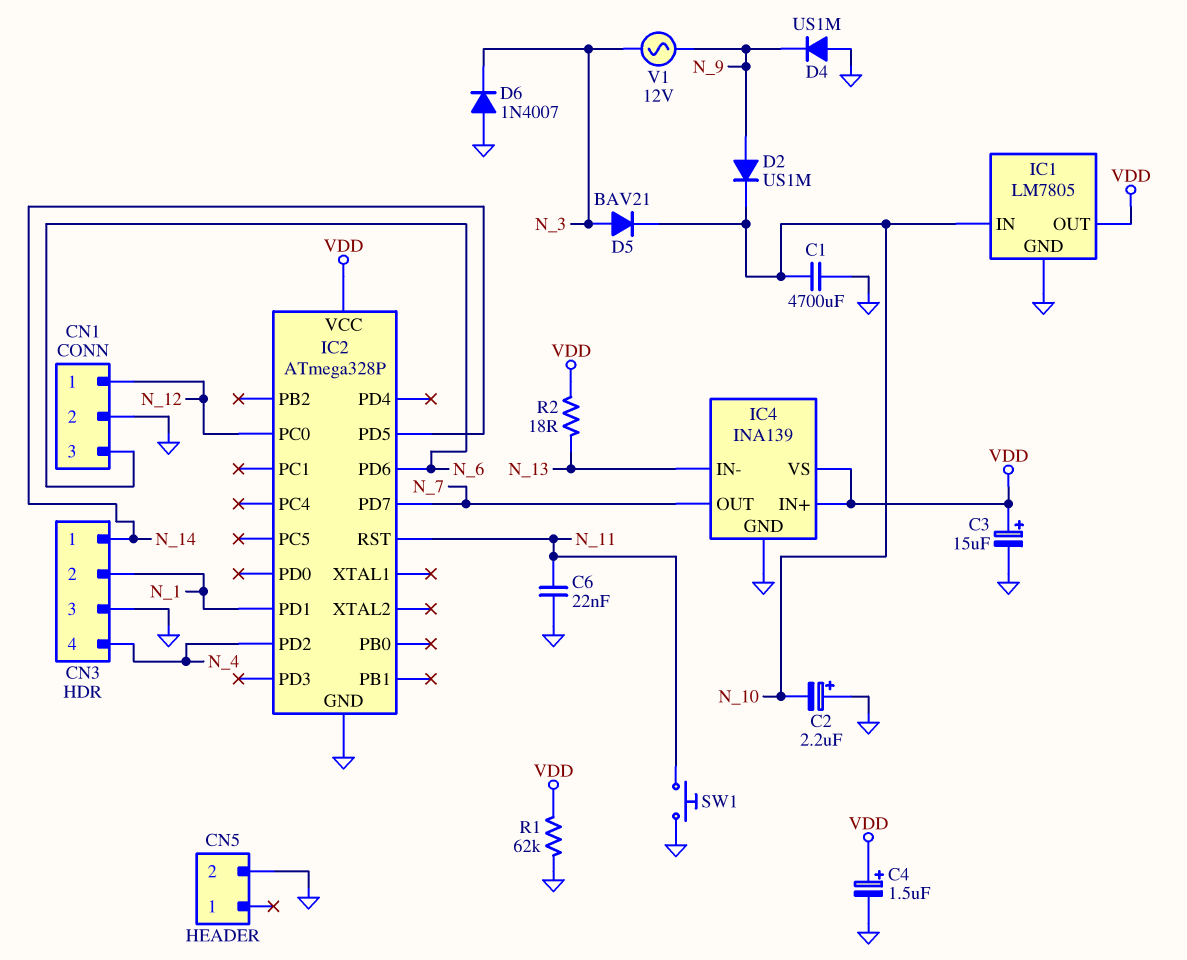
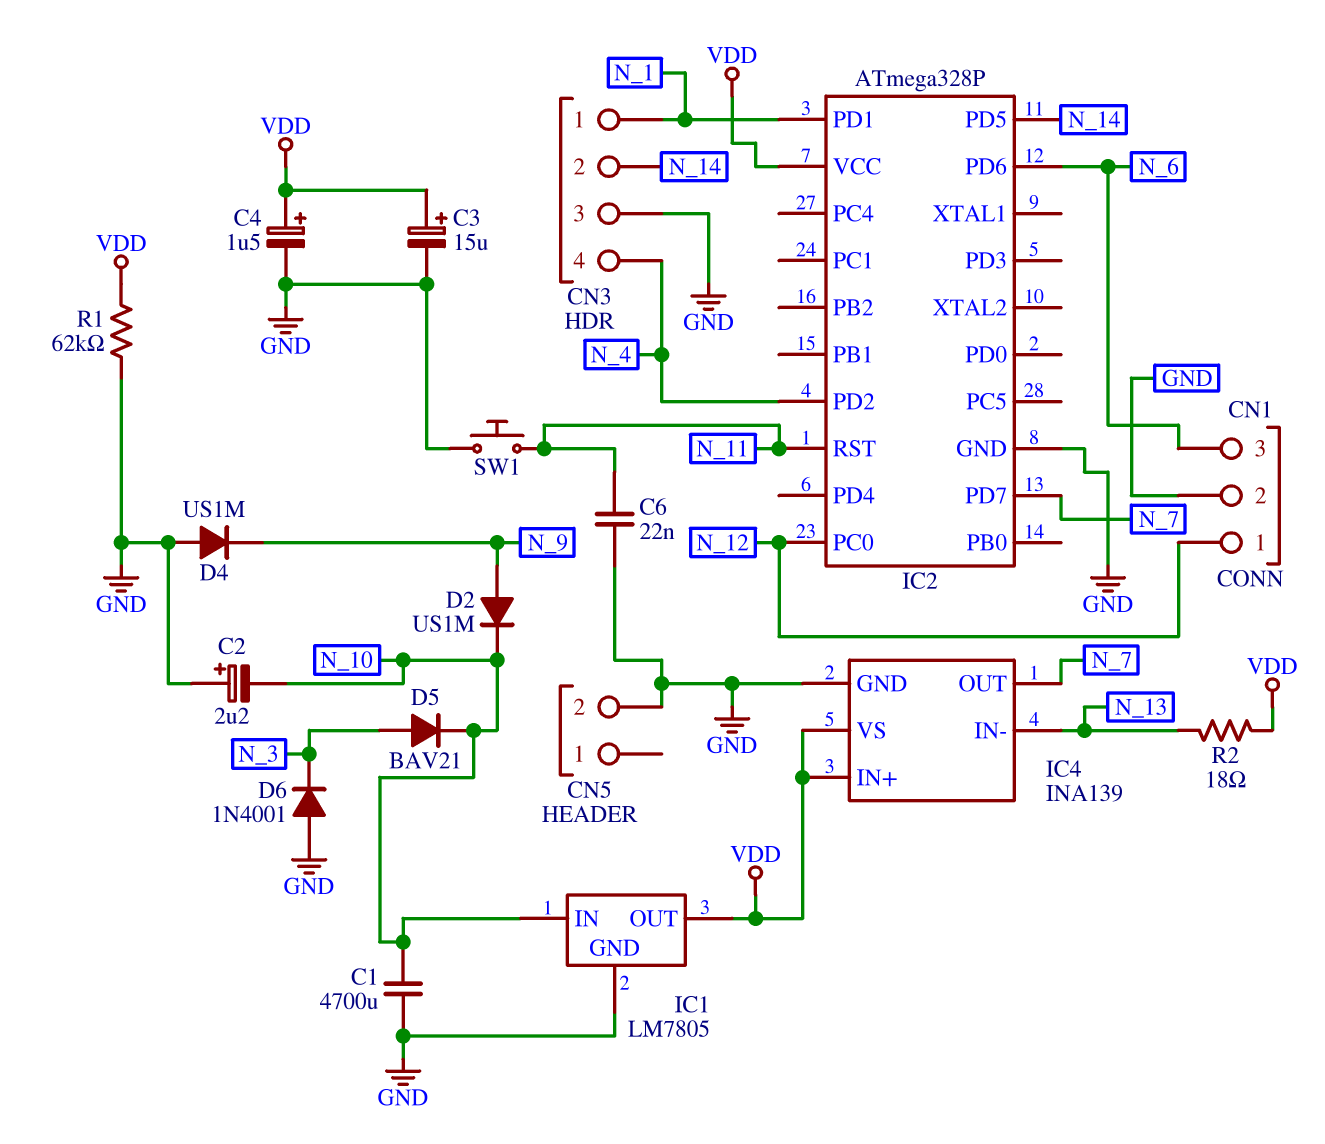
CN3 pin 1: N_14 -> N_1
CN3 pin 2: N_1 -> N_14
D6: diode 1N4007 (A GND, K N_3) -> diode 1N4001 (A GND, K N_3)
V1: AC 12V (N_3, N_9) -> none

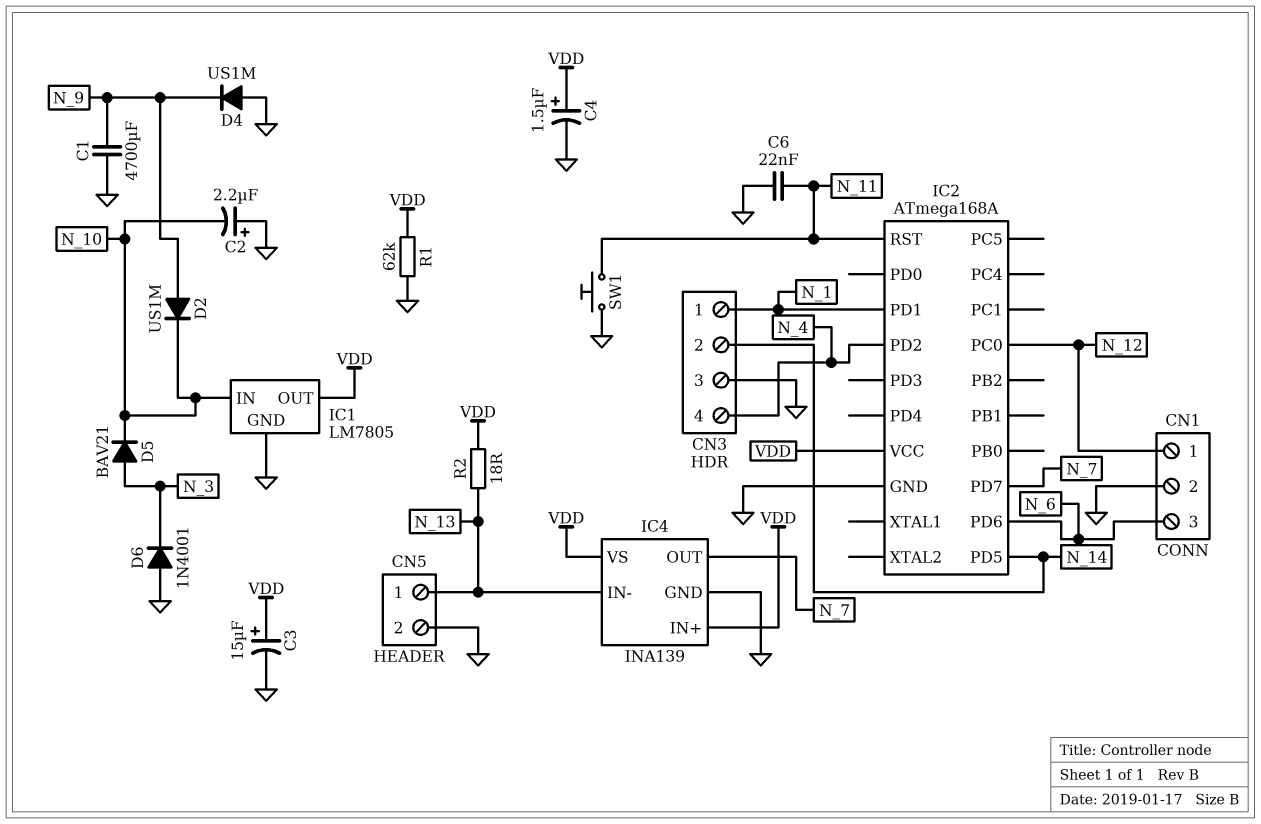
C1: 4700uF (GND, N_10) -> 4700uF (GND, N_9)
CN5 pin 1: none -> N_13
IC2: ATmega328P -> ATmega168A

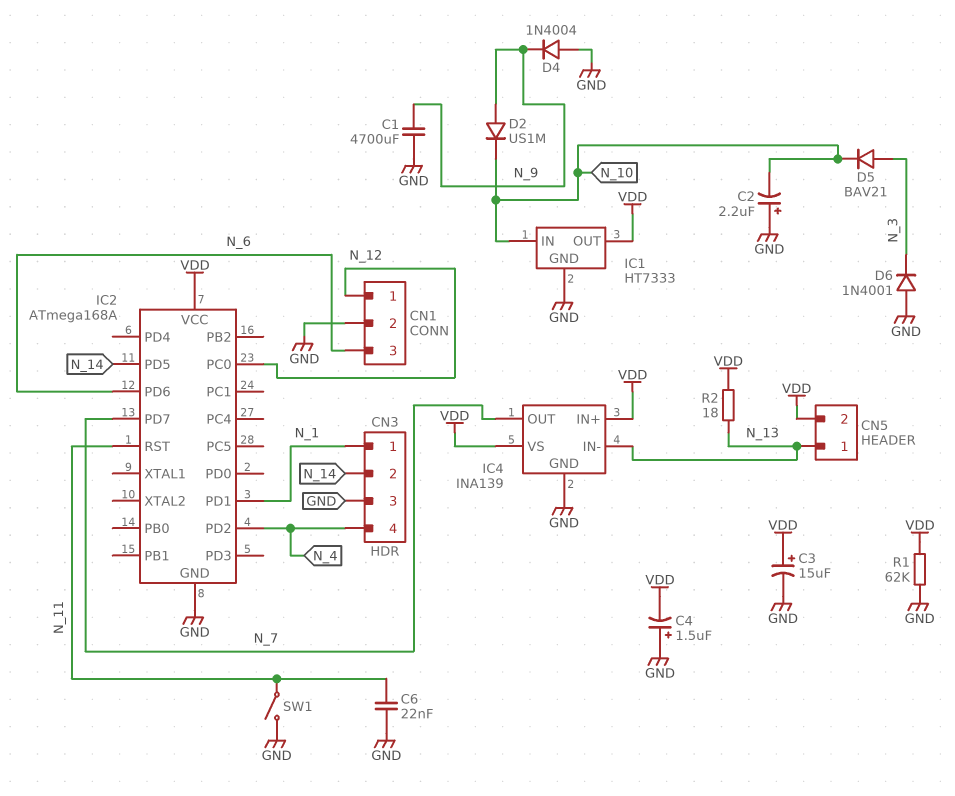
C4: 1.5uF (plus VDD, minus GND) -> 1.5uF (plus GND, minus VDD)
CN5 pin 2: GND -> VDD
D4: diode US1M (A GND, K N_9) -> diode 1N4004 (A GND, K N_9)
IC1: LM7805 -> HT7333
SW1: button (GND, N_11) -> switch (GND, N_11)

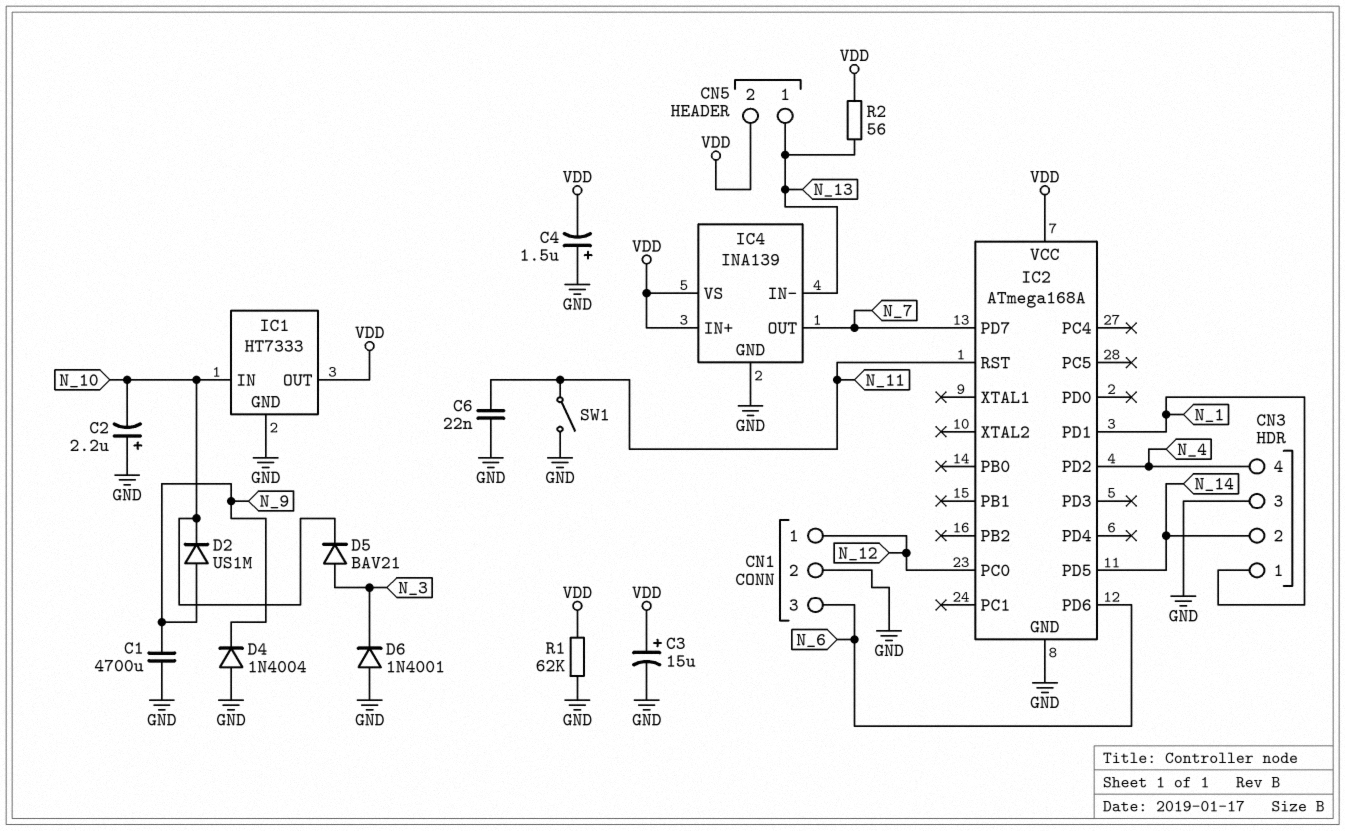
R2: 18 (N_13, VDD) -> 56 (N_13, VDD)

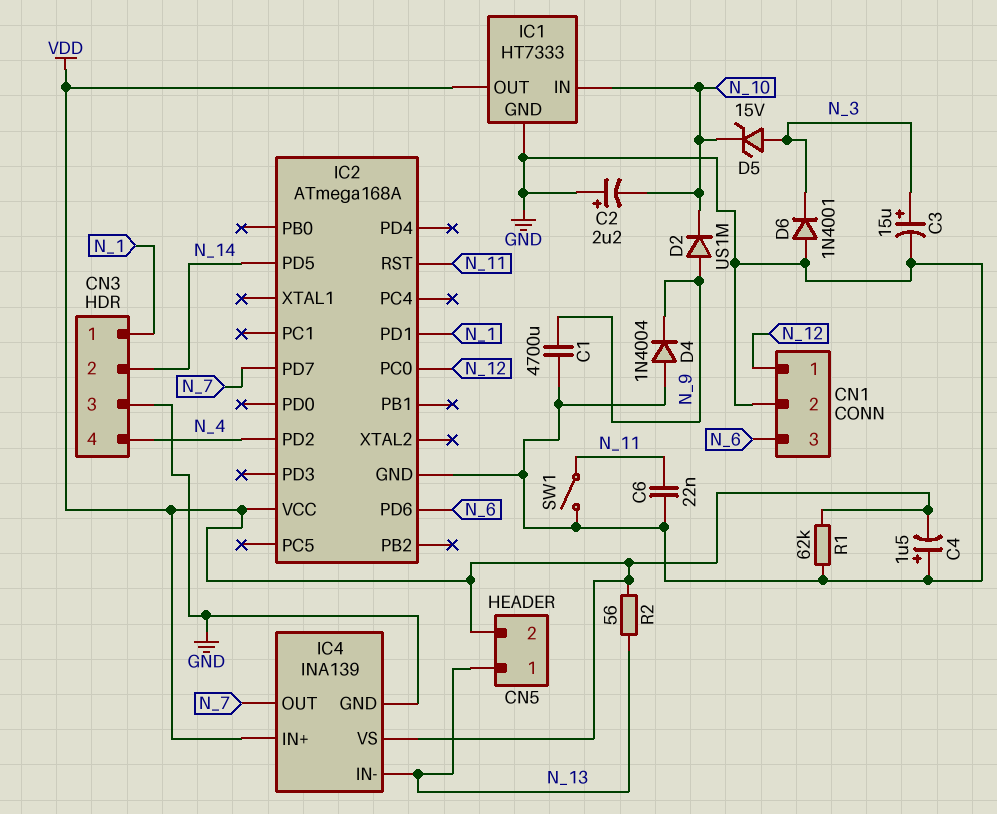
C3: 15uF (plus VDD, minus GND) -> 15uF (plus N_3, minus GND)
D5: diode BAV21 (A N_3, K N_10) -> zener 15V (A N_3, K N_10)

